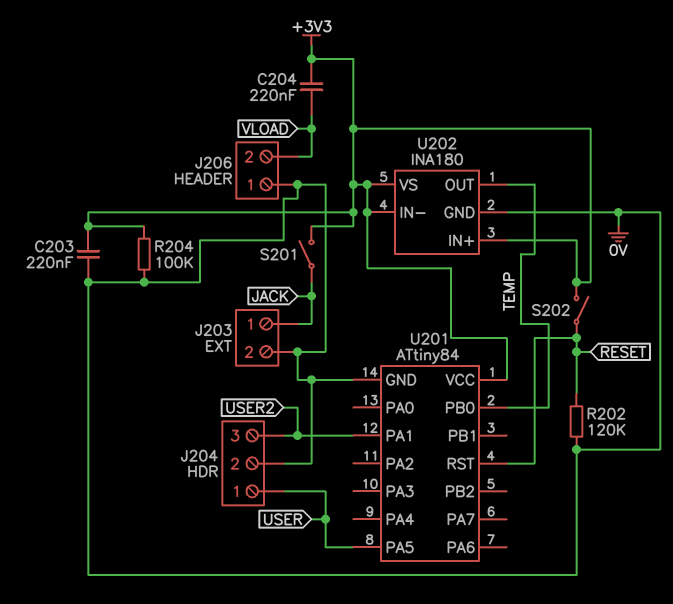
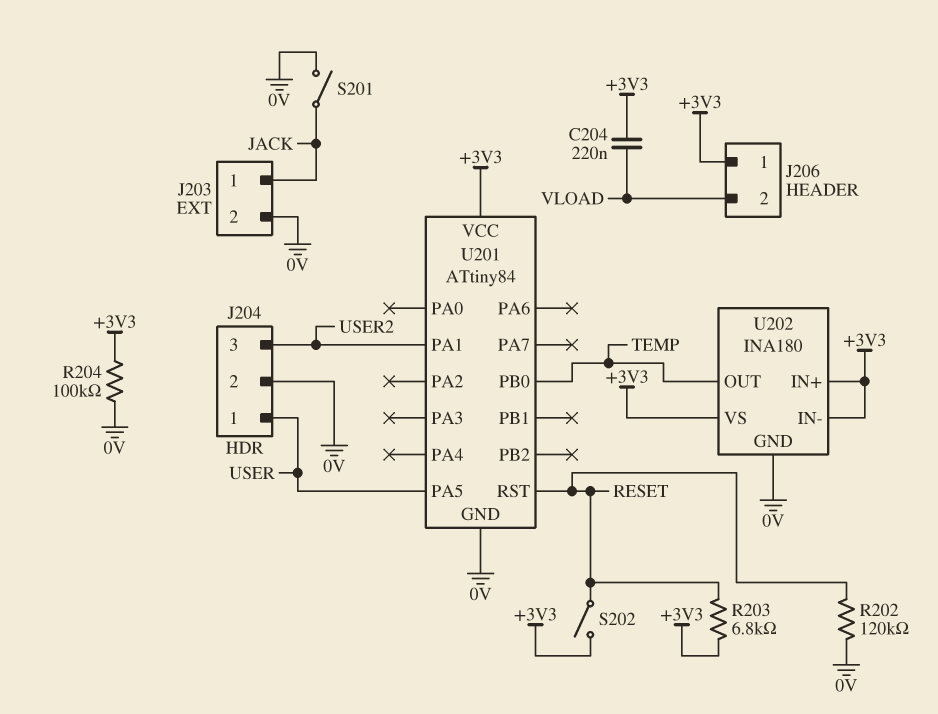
C203: 220nF (+3V3, 0V) -> none
J206 pin 1: 0V -> +3V3
R203: none -> 6.8k (+3V3, RESET)
S201: switch (+3V3, JACK) -> switch (0V, JACK)

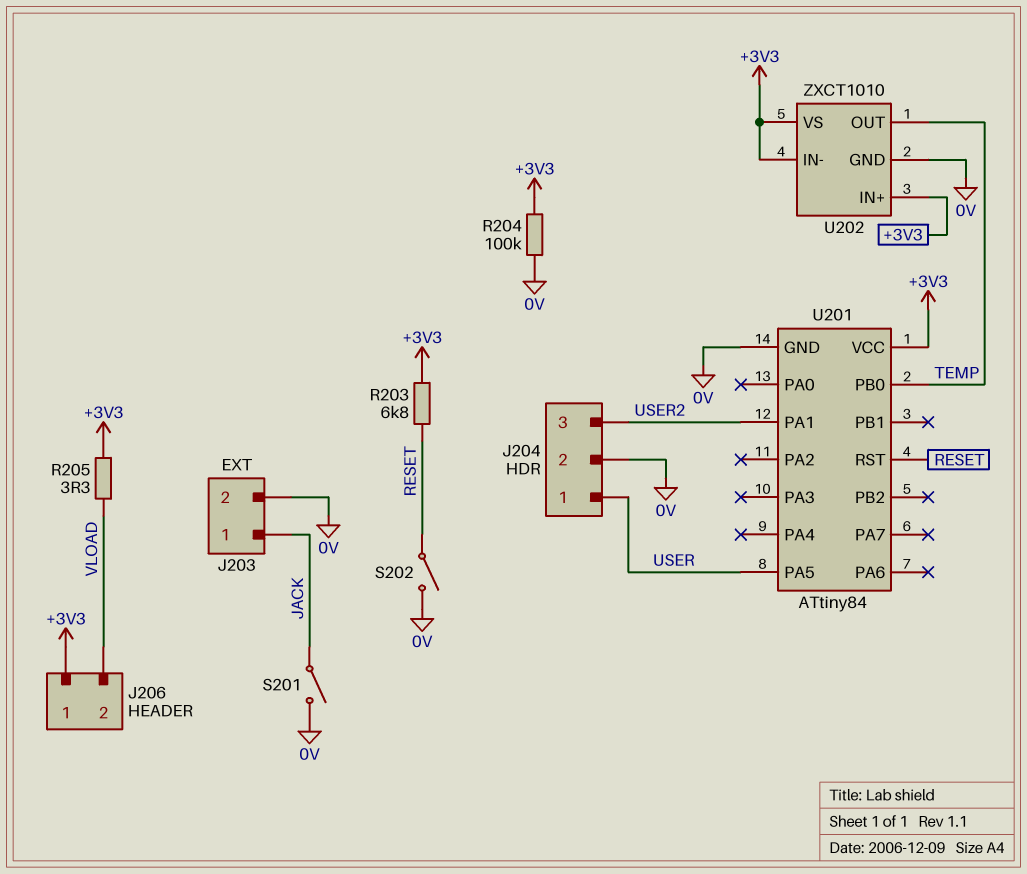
C204: 220nF (+3V3, VLOAD) -> none
R202: 120k (0V, RESET) -> none
R205: none -> 3.3 (+3V3, VLOAD)
S202: switch (+3V3, RESET) -> switch (0V, RESET)
U202: INA180 -> ZXCT1010

